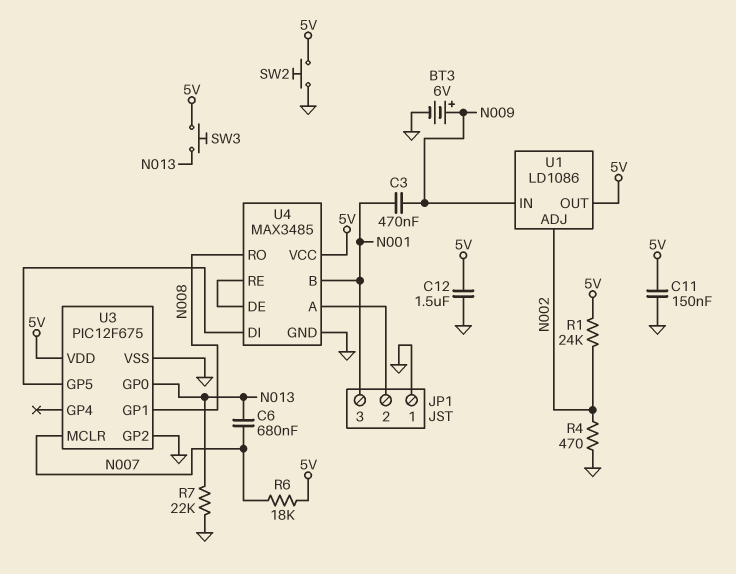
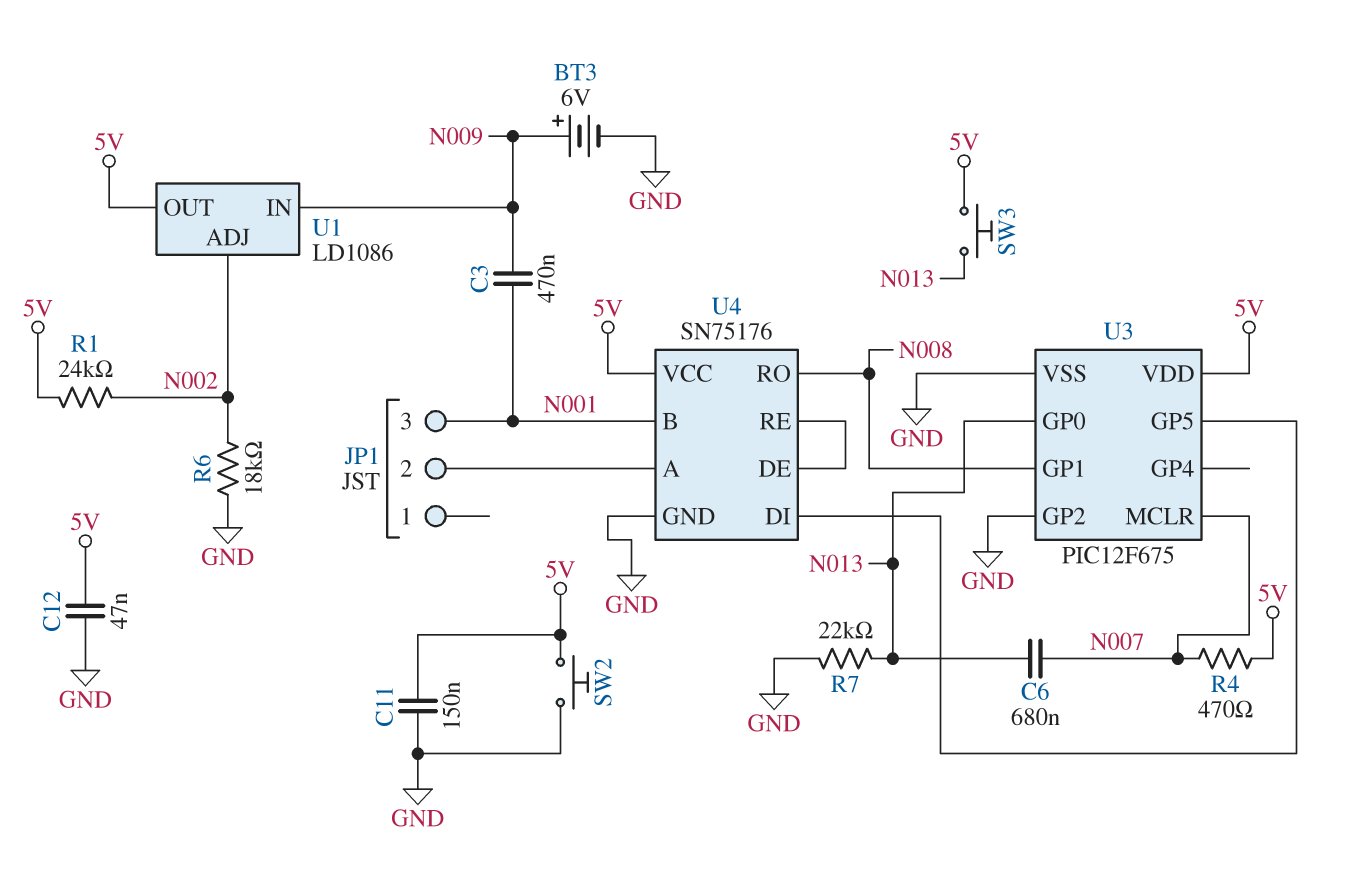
C12: 1.5uF (5V, GND) -> 47nF (5V, GND)
JP1 pin 1: GND -> none
R4: 470 (GND, N002) -> 470 (5V, N007)
R6: 18k (5V, N007) -> 18k (GND, N002)
U4: MAX3485 -> SN75176

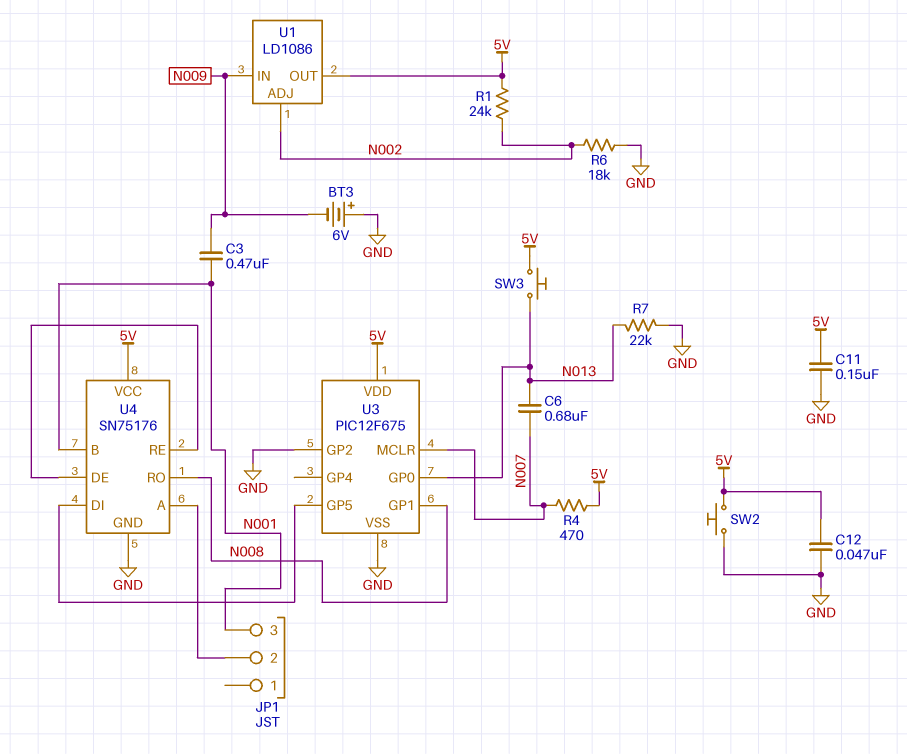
BT3: 6V (plus N009, minus GND) -> 6V (plus GND, minus N009)

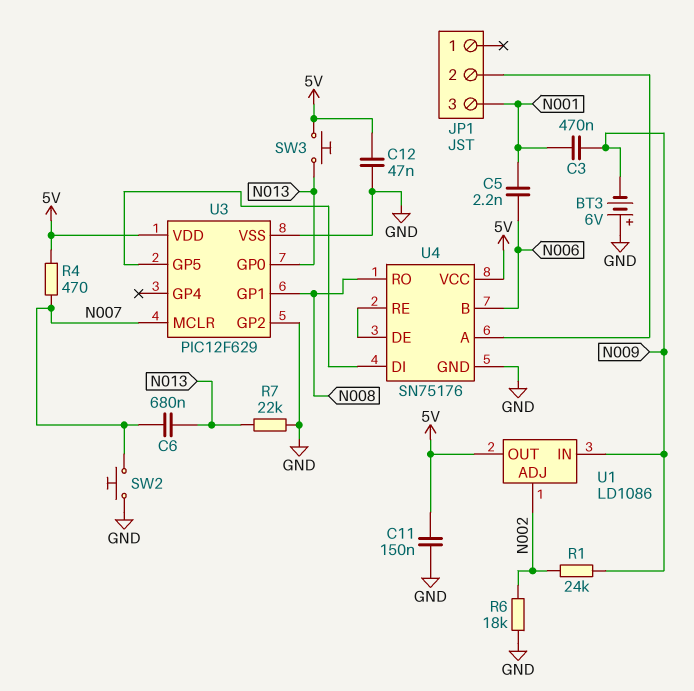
C5: none -> 2.2nF (N001, N006)
R1: 24k (5V, N002) -> 24k (N002, N009)
SW2: button (5V, GND) -> button (GND, N007)
U3: PIC12F675 -> PIC12F629
U4 pin B: N001 -> N006

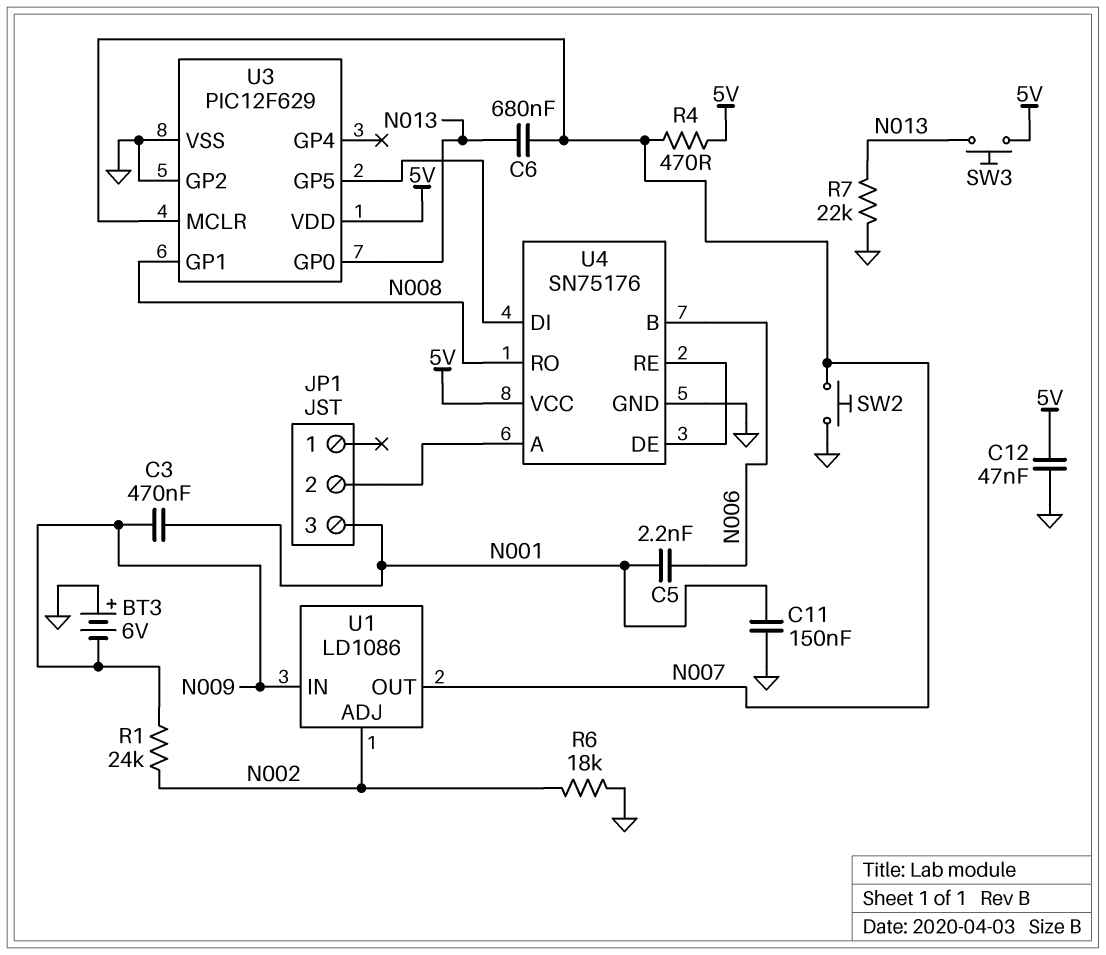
C11: 150nF (5V, GND) -> 150nF (GND, N001)
U1 pin OUT: 5V -> N007

